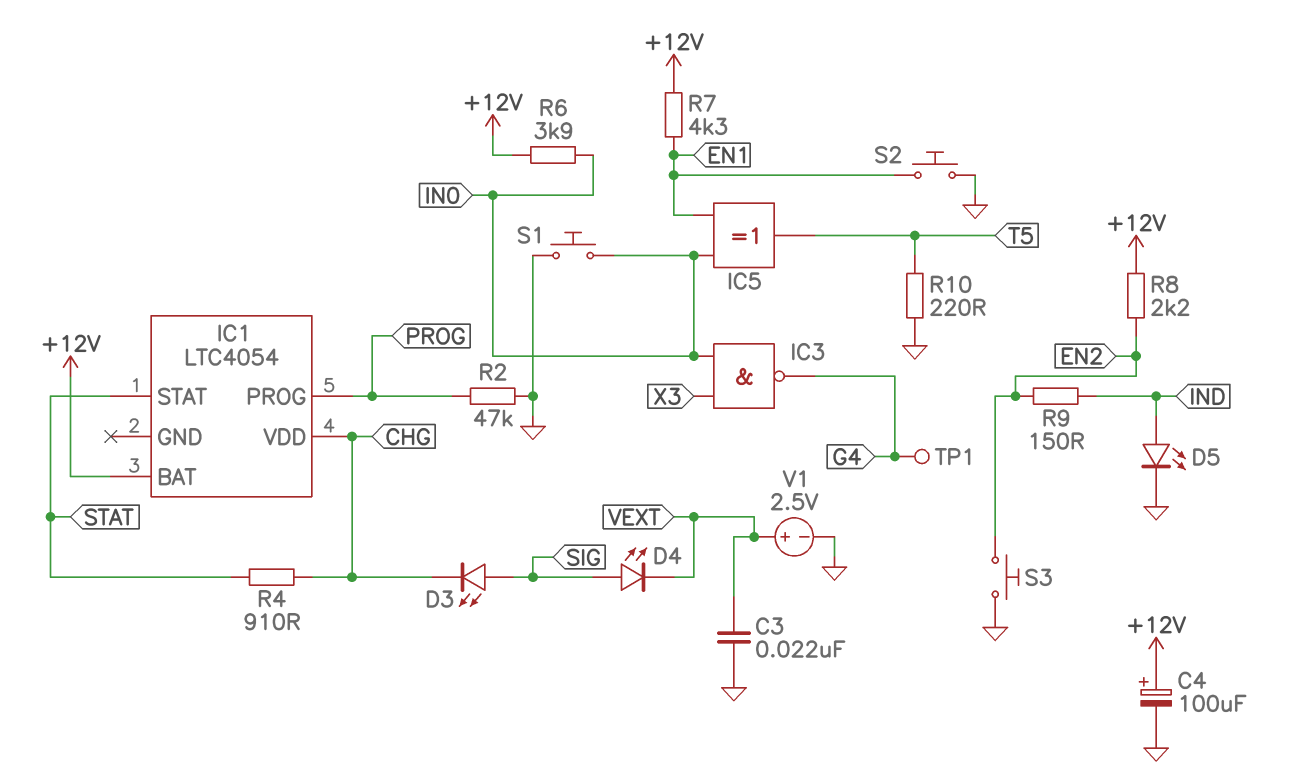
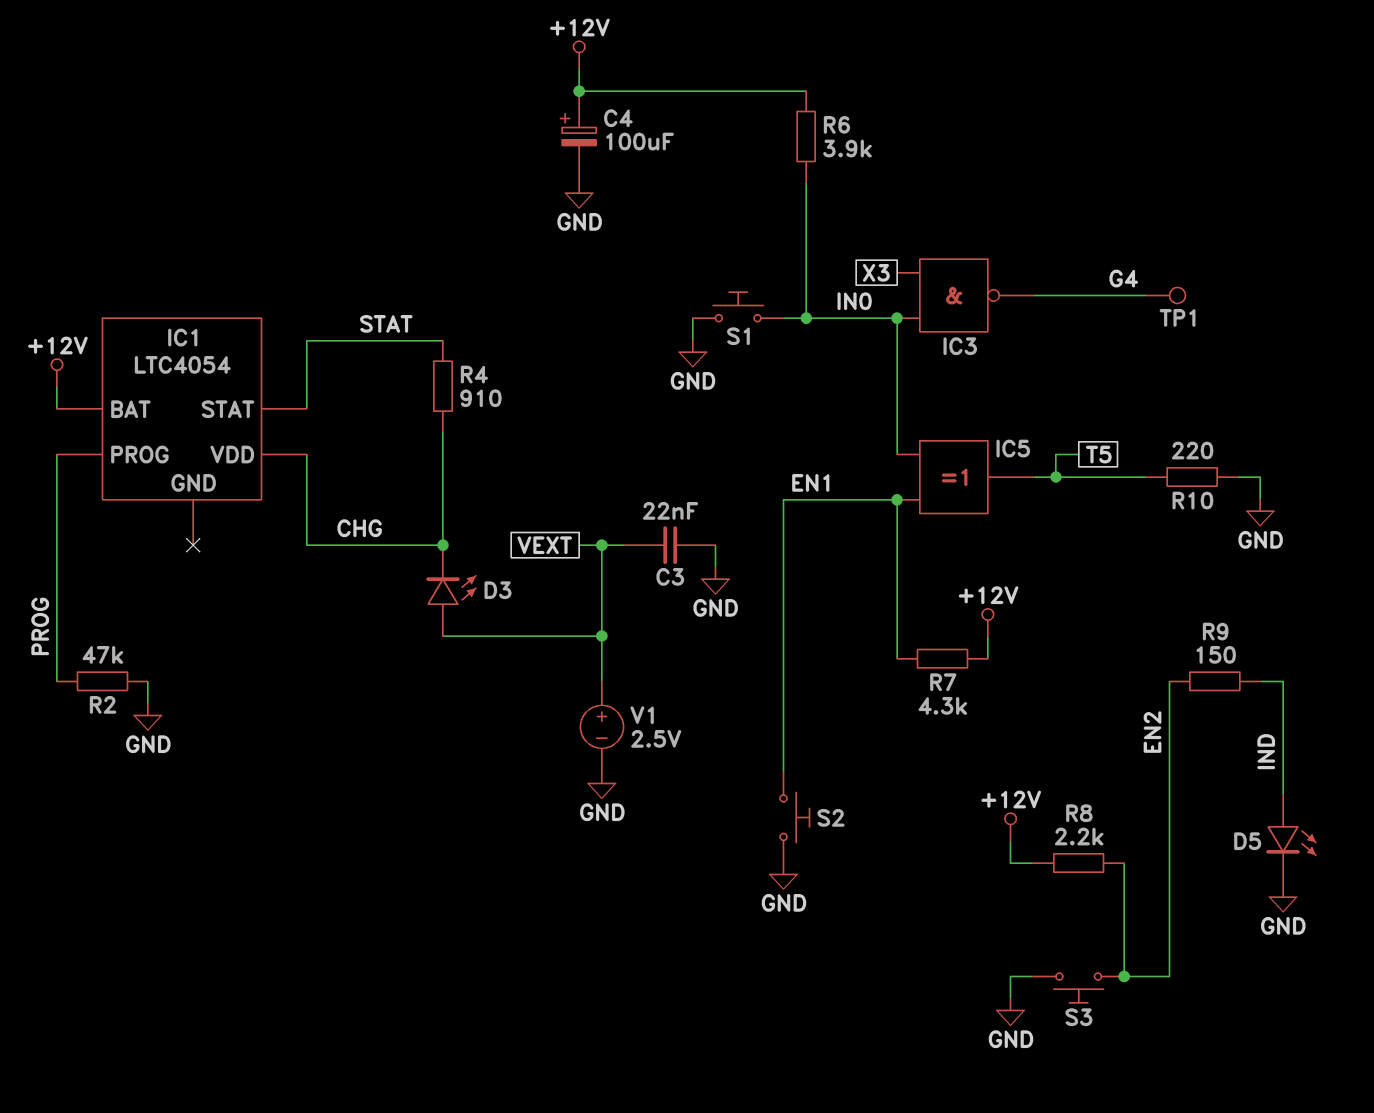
D3: LED (A SIG, K CHG) -> LED (A VEXT, K CHG)
D4: LED (A SIG, K VEXT) -> none

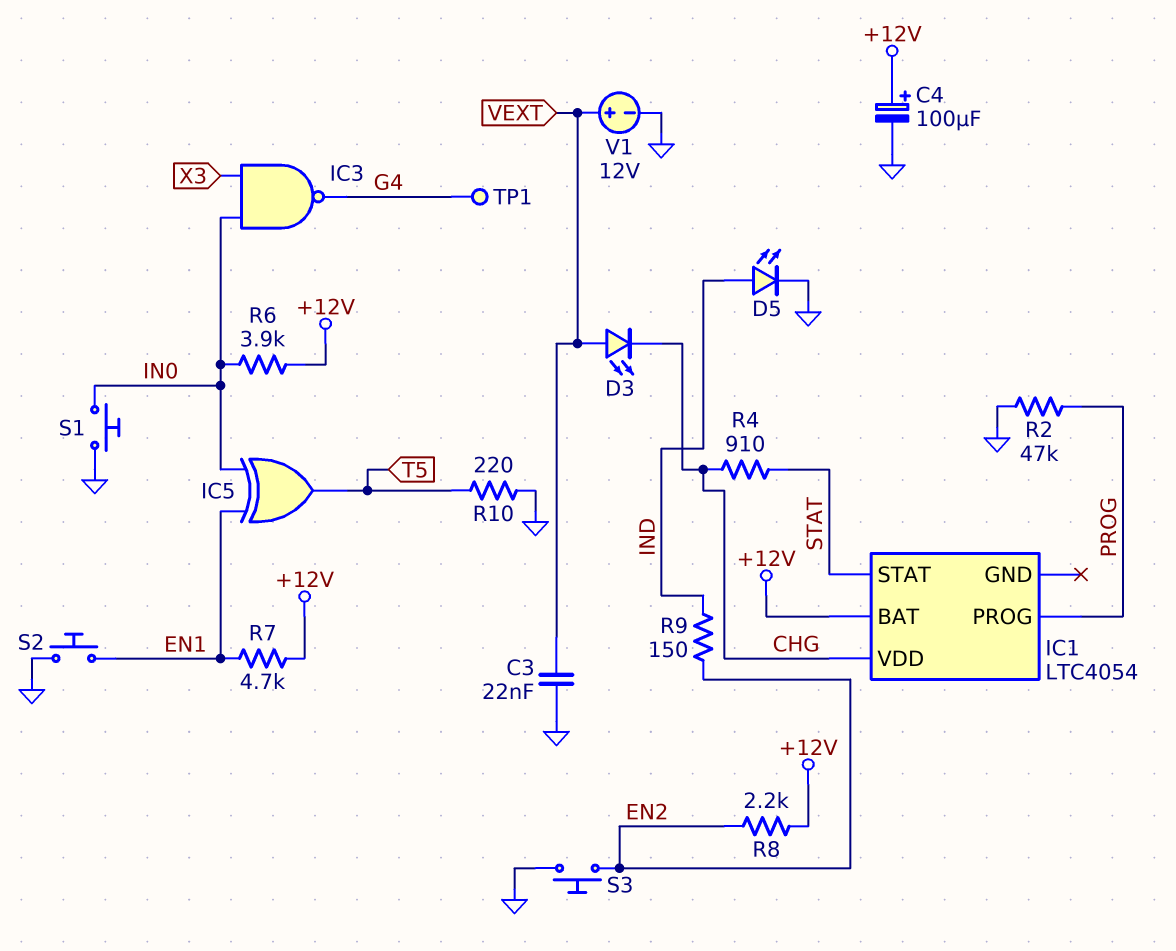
R7: 4.3k (+12V, EN1) -> 4.7k (+12V, EN1)
V1: 2.5V (plus VEXT, minus GND) -> 12V (plus VEXT, minus GND)

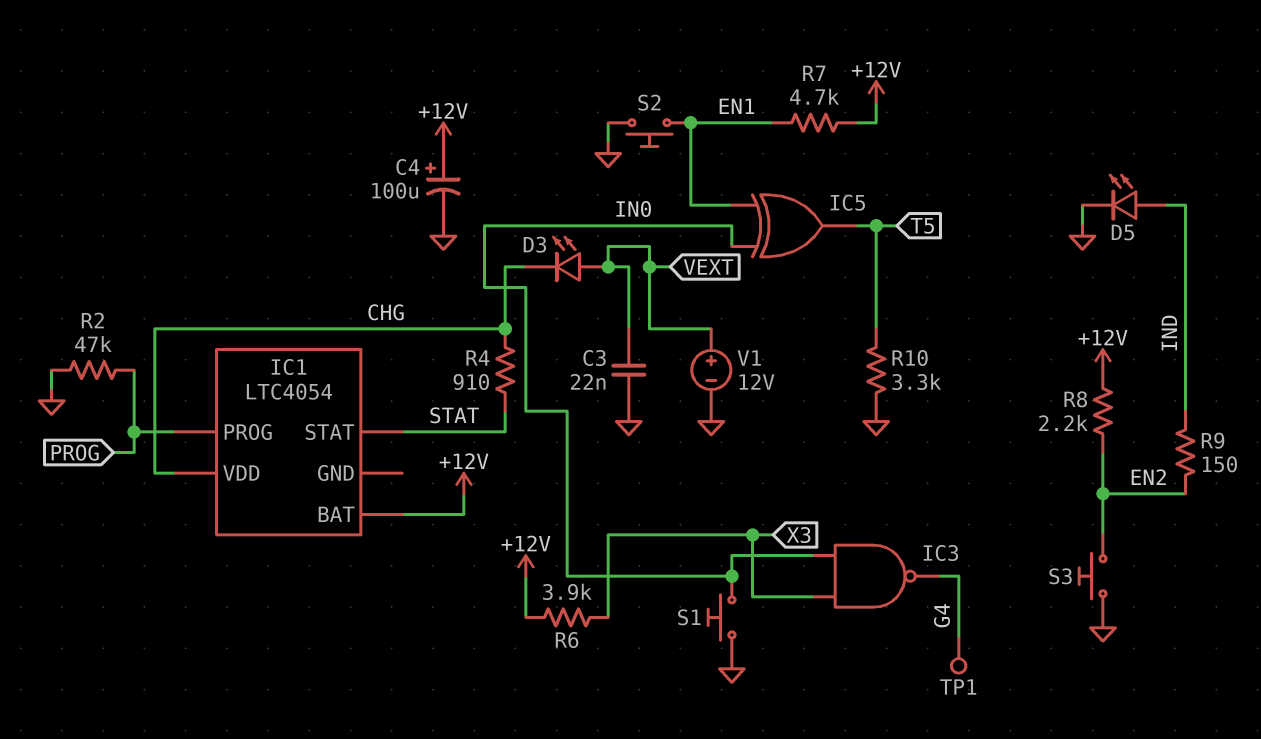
R6: 3.9k (+12V, IN0) -> 3.9k (+12V, X3)
R10: 220 (GND, T5) -> 3.3k (GND, T5)

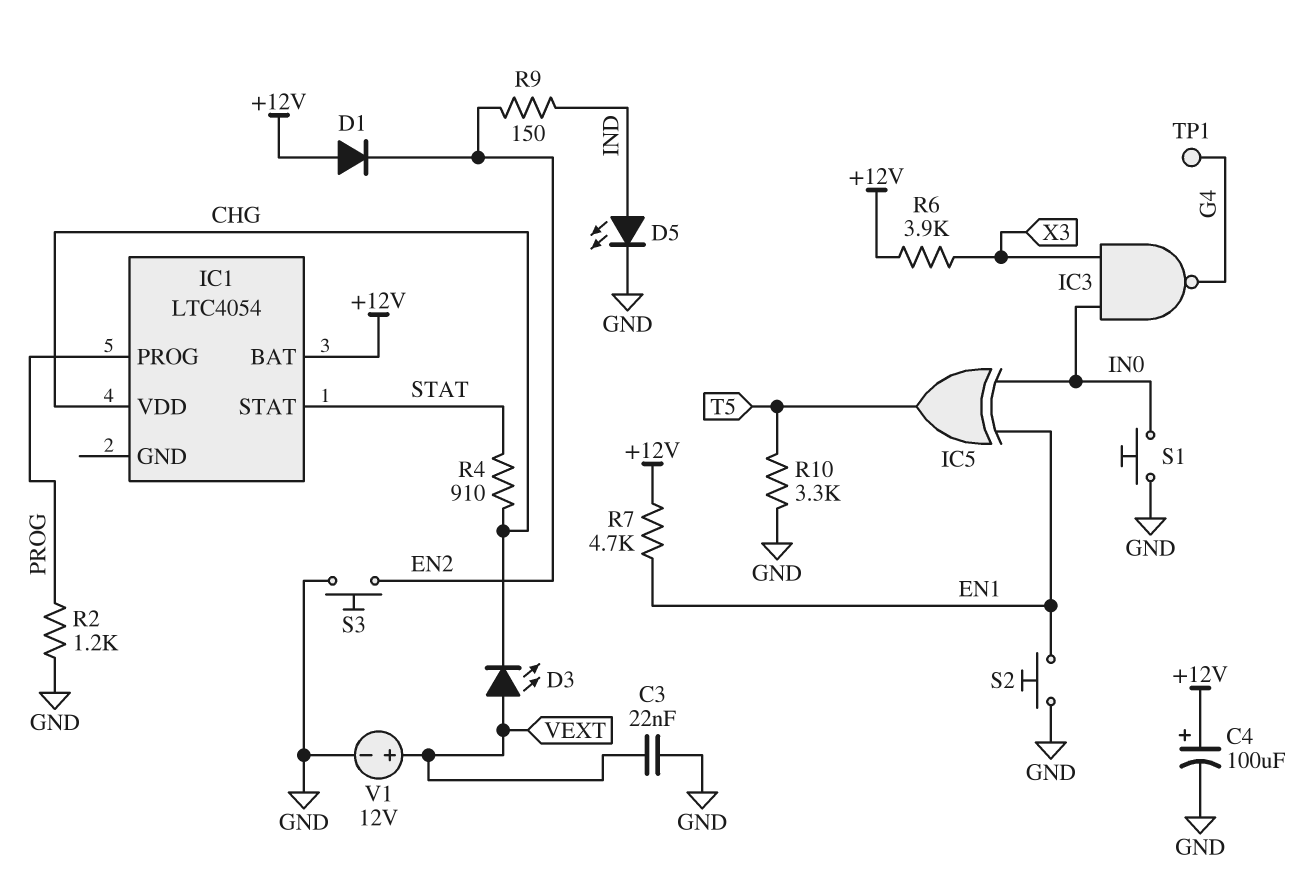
D1: none -> diode (A +12V, K EN2)
R2: 47k (GND, PROG) -> 1.2k (GND, PROG)
R8: 2.2k (+12V, EN2) -> none

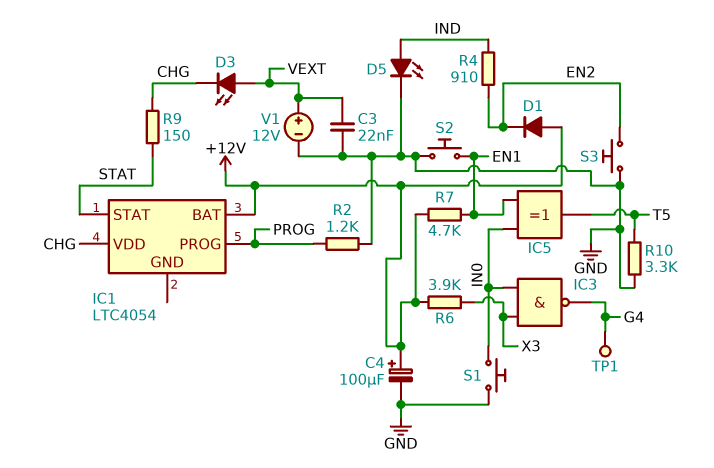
R4: 910 (CHG, STAT) -> 910 (EN2, IND)
R9: 150 (EN2, IND) -> 150 (CHG, STAT)

